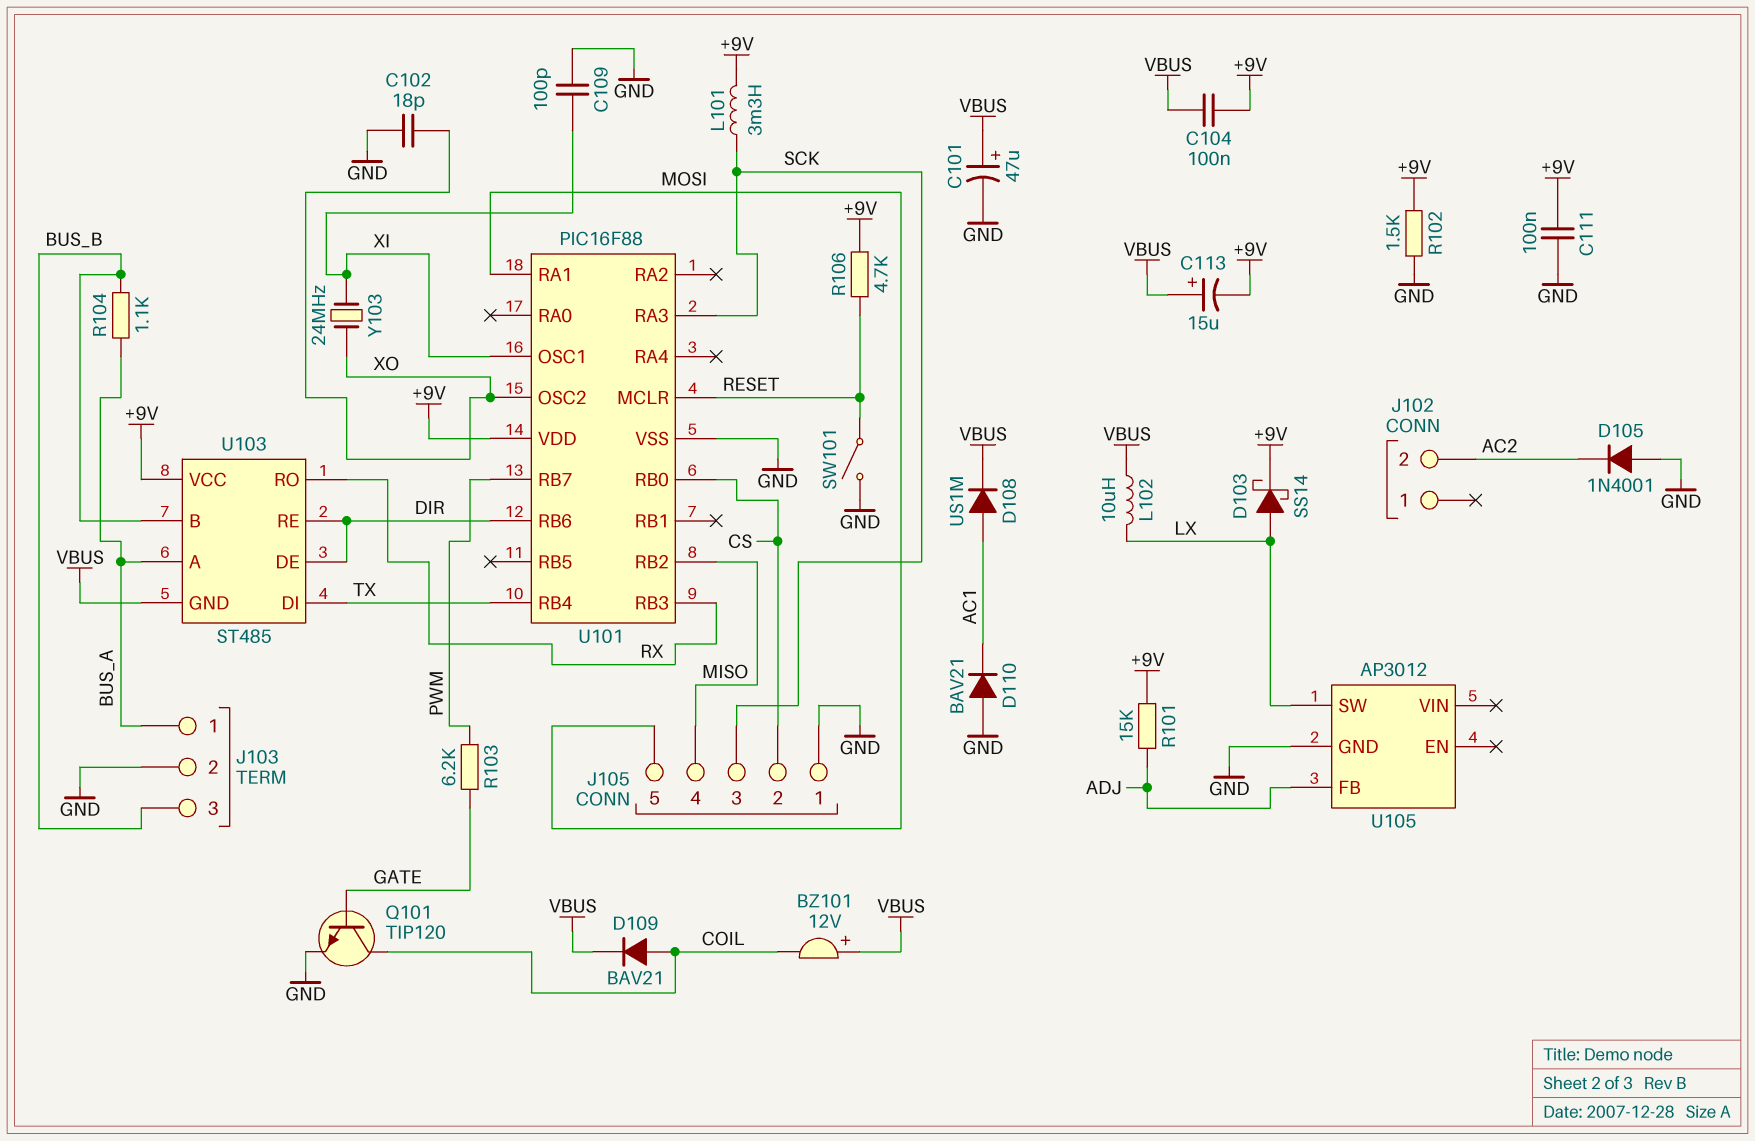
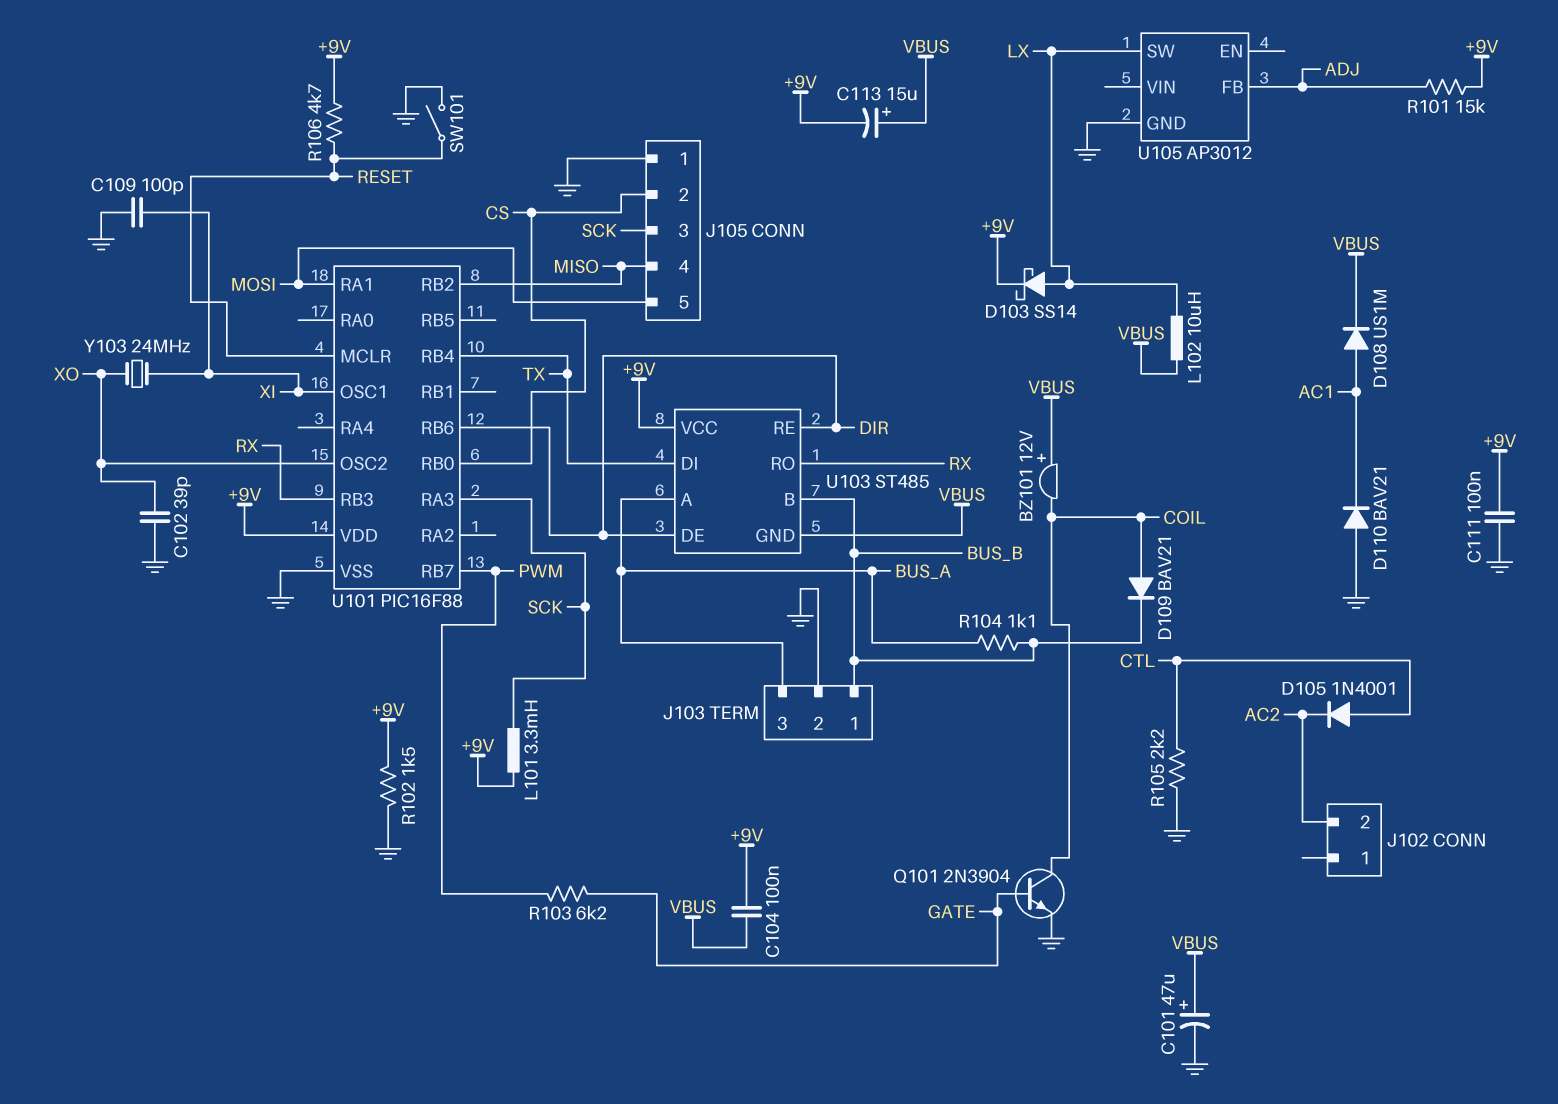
C102: 18pF (GND, XO) -> 39pF (GND, XO)
D105: diode 1N4001 (A GND, K AC2) -> diode 1N4001 (A CTL, K AC2)
D109: diode BAV21 (A COIL, K VBUS) -> diode BAV21 (A COIL, K BUS_B)
J103 pin 1: BUS_A -> BUS_B
J103 pin 3: BUS_B -> BUS_A
Q101: NPN TIP120 (B GATE, C COIL, E GND) -> NPN 2N3904 (B GATE, C COIL, E GND)
R105: none -> 2.2k (CTL, GND)

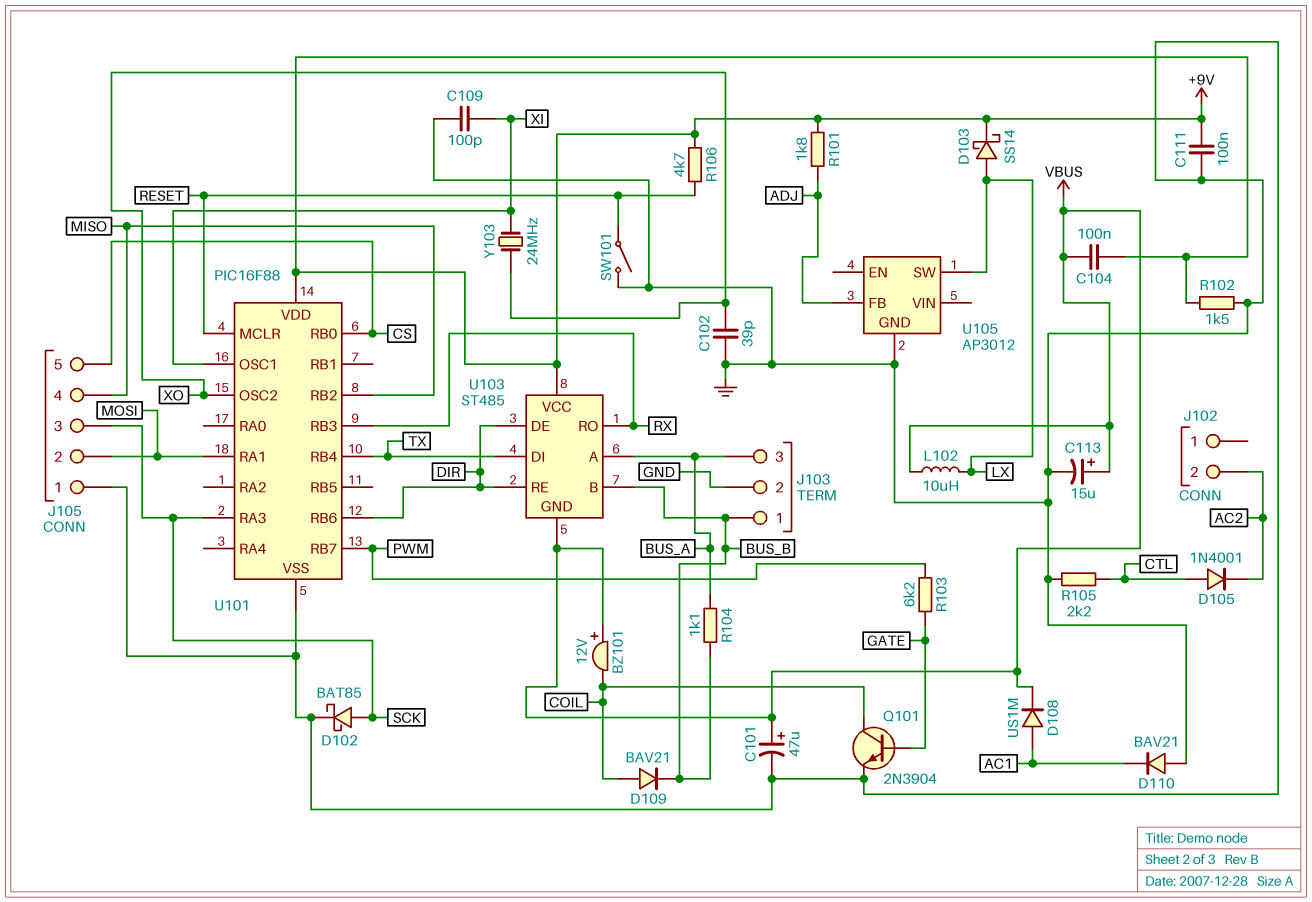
C113: 15uF (plus VBUS, minus +9V) -> 15uF (plus VBUS, minus GND)
D102: none -> schottky BAT85 (A SCK, K GND)
J105 pin 2: CS -> MOSI
J105 pin 5: MOSI -> CS
L101: 3.3mH (+9V, SCK) -> none
R101: 15k (+9V, ADJ) -> 1.8k (+9V, ADJ)

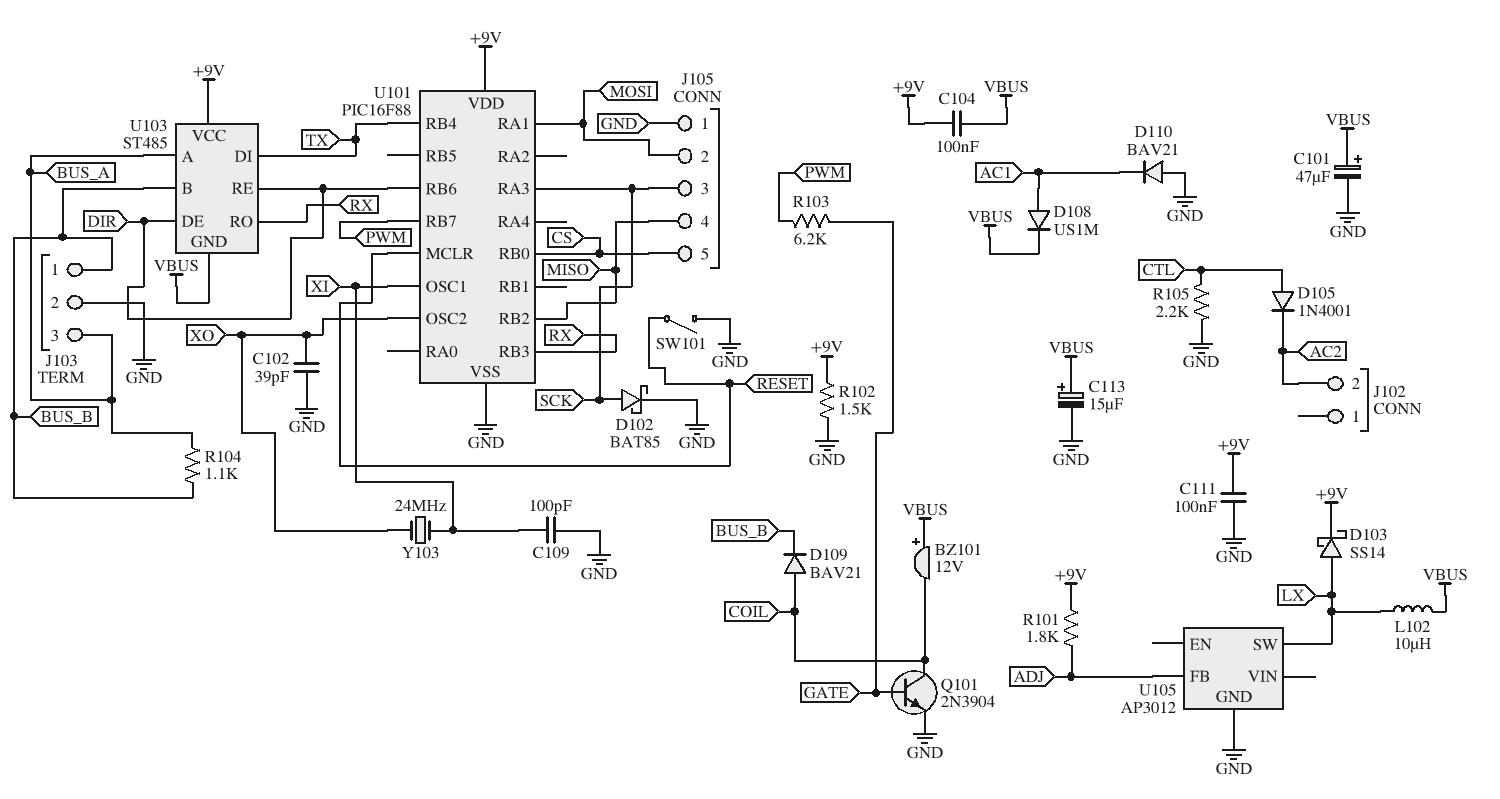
R106: 4.7k (+9V, RESET) -> none

